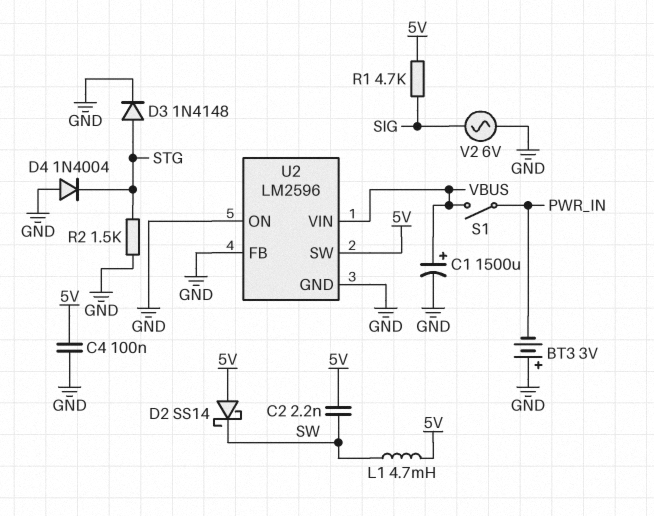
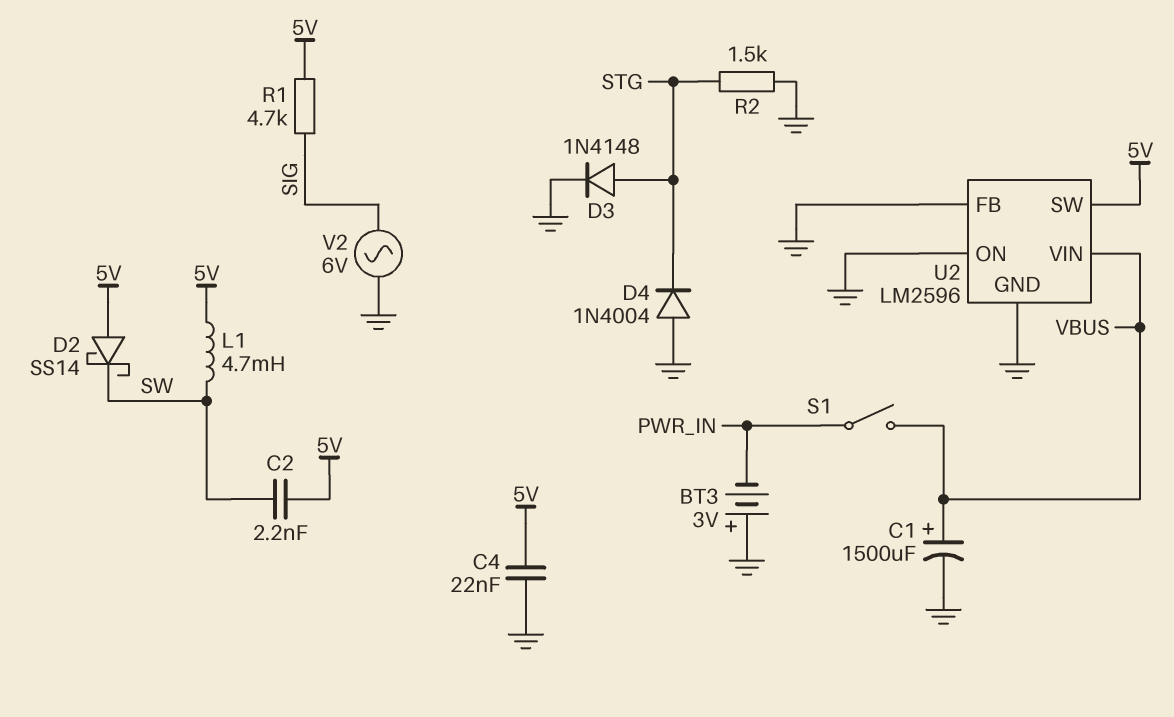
C4: 100nF (5V, GND) -> 22nF (5V, GND)

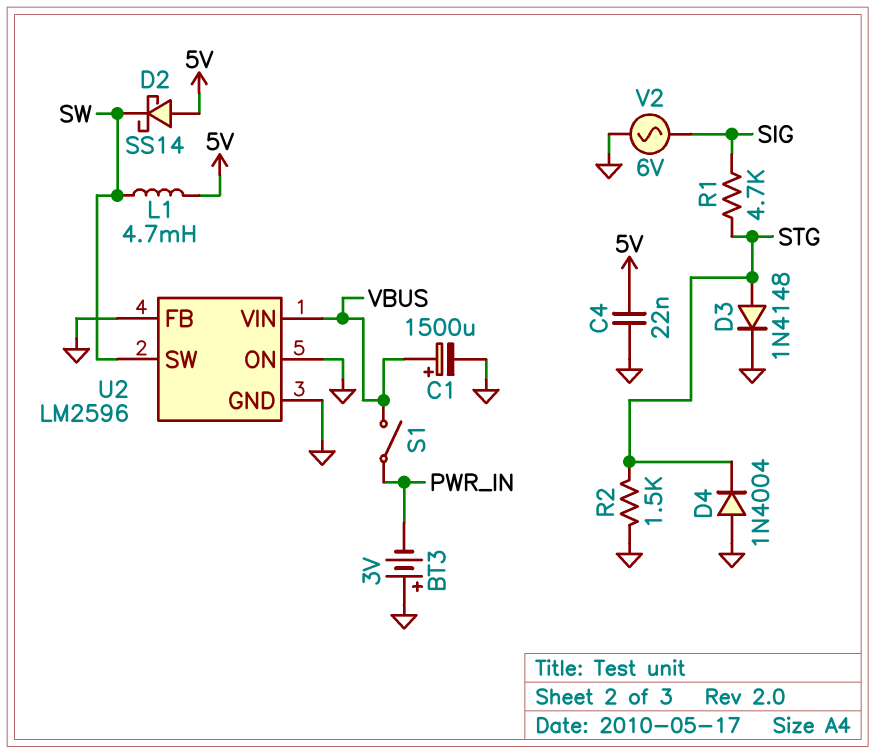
C2: 2.2nF (5V, SW) -> none
R1: 4.7k (5V, SIG) -> 4.7k (SIG, STG)
U2 pin SW: 5V -> SW

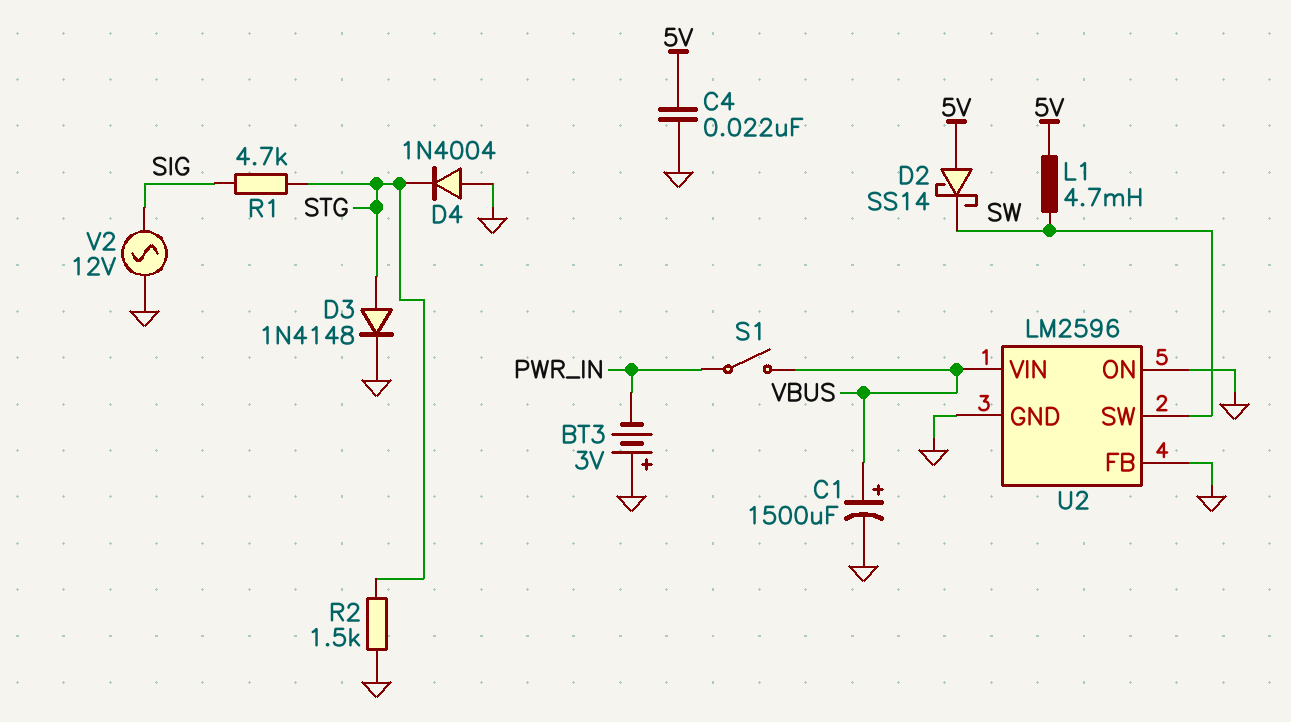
V2: AC 6V (GND, SIG) -> AC 12V (GND, SIG)

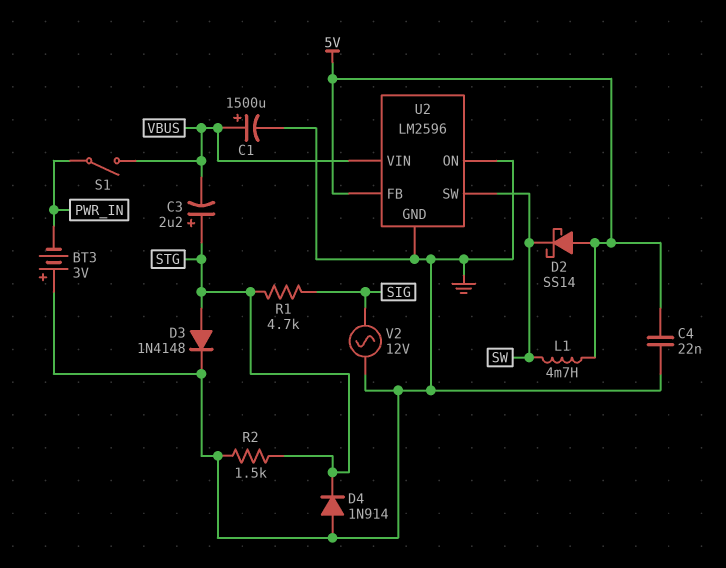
C3: none -> 2.2uF (plus STG, minus VBUS)
D4: diode 1N4004 (A GND, K STG) -> diode 1N914 (A GND, K STG)
U2 pin FB: GND -> 5V

